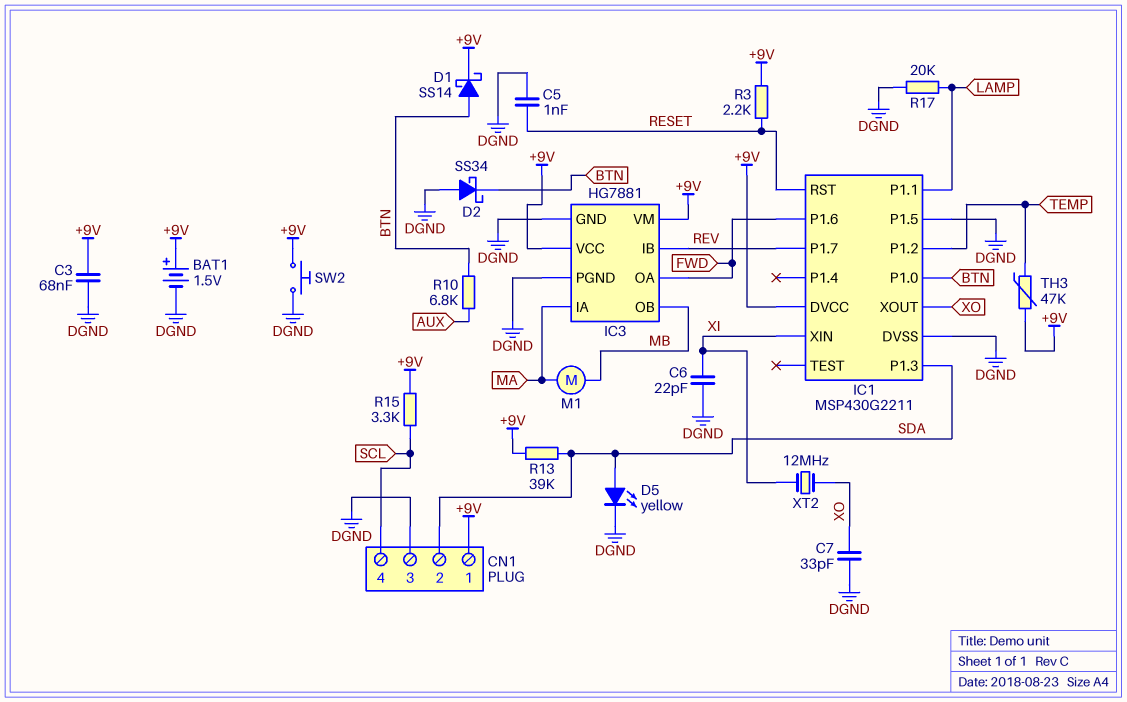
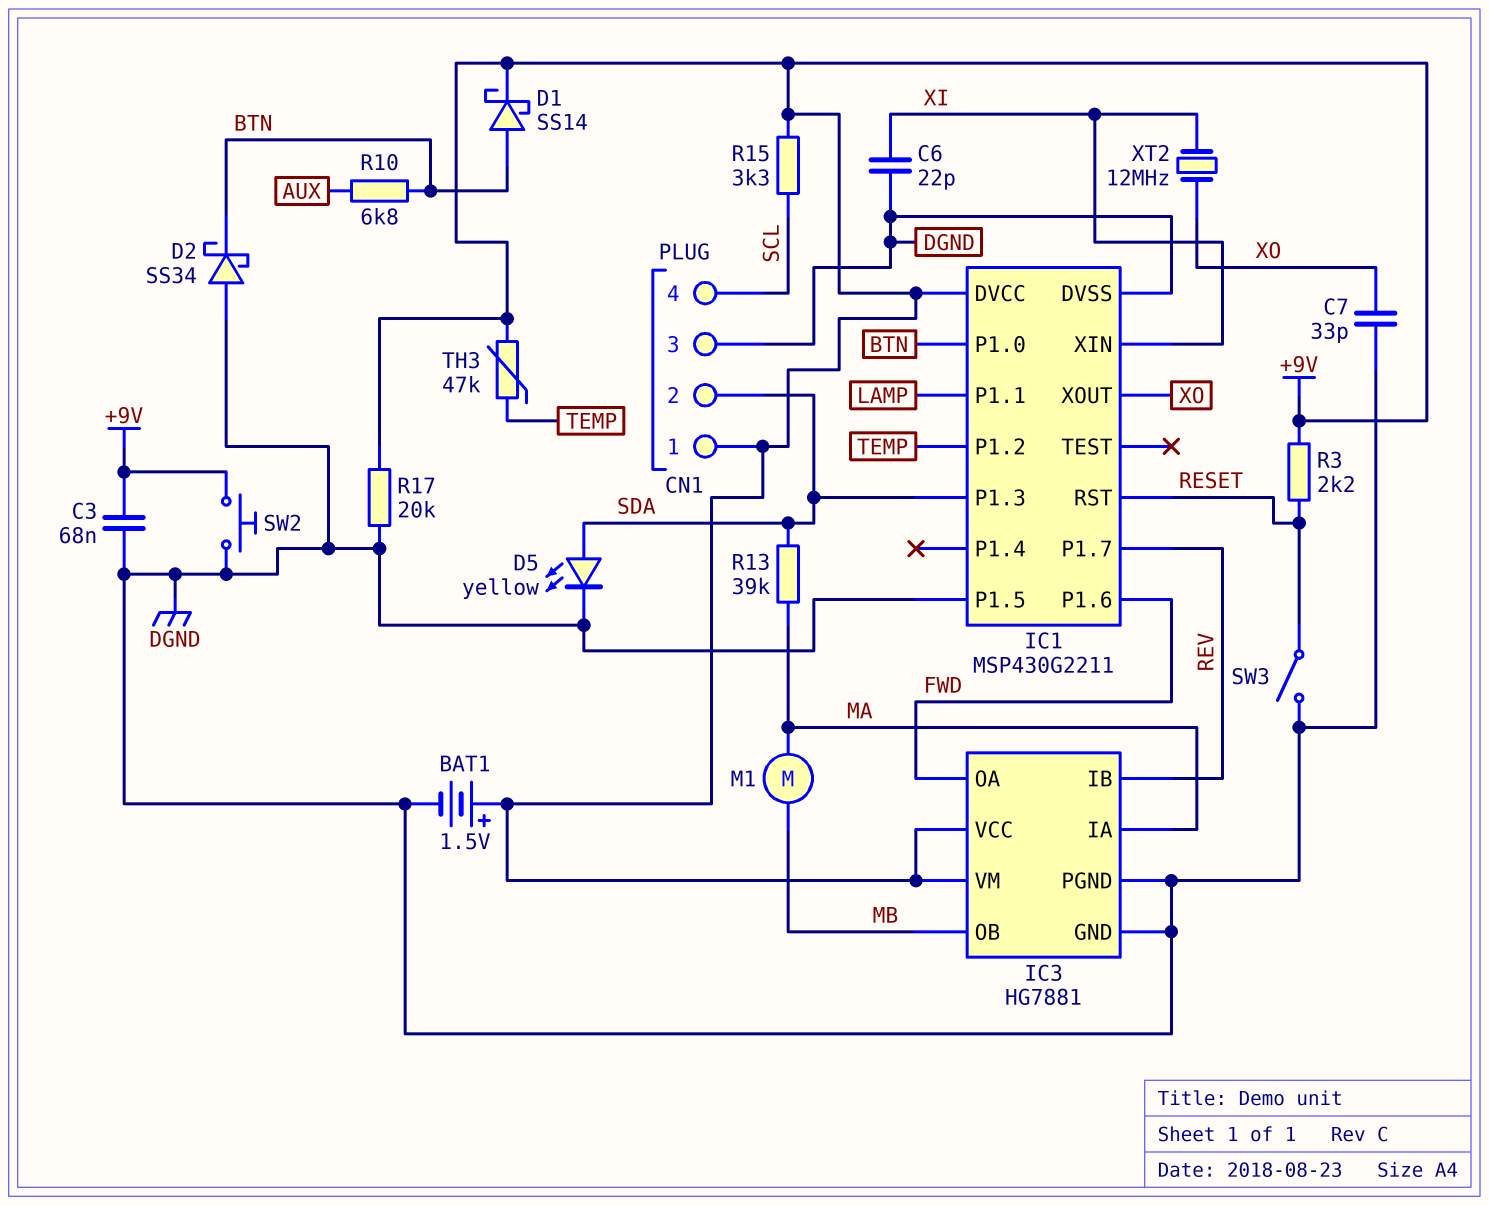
C5: 1nF (DGND, RESET) -> none
R13: 39k (+9V, SDA) -> 39k (MA, SDA)
R17: 20k (DGND, LAMP) -> 20k (+9V, DGND)
SW3: none -> switch (DGND, RESET)

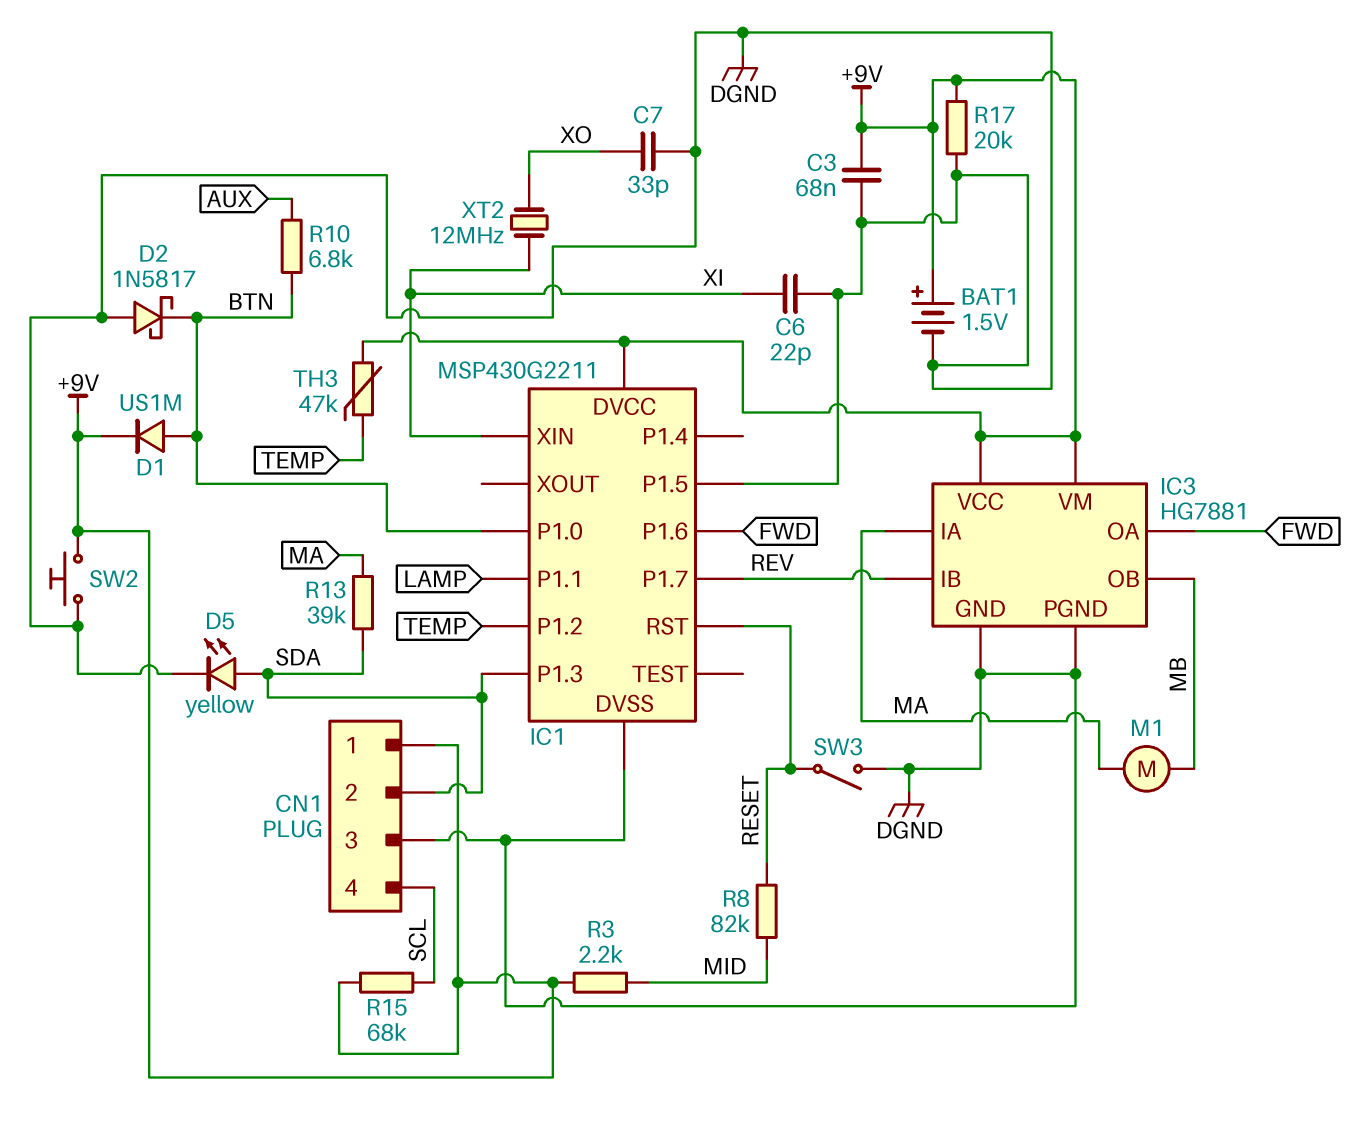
D1: schottky SS14 (A BTN, K +9V) -> diode US1M (A BTN, K +9V)
D2: schottky SS34 (A DGND, K BTN) -> schottky 1N5817 (A DGND, K BTN)
IC1 pin XOUT: XO -> none
R3: 2.2k (+9V, RESET) -> 2.2k (+9V, MID)
R8: none -> 82k (MID, RESET)
R15: 3.3k (+9V, SCL) -> 68k (+9V, SCL)

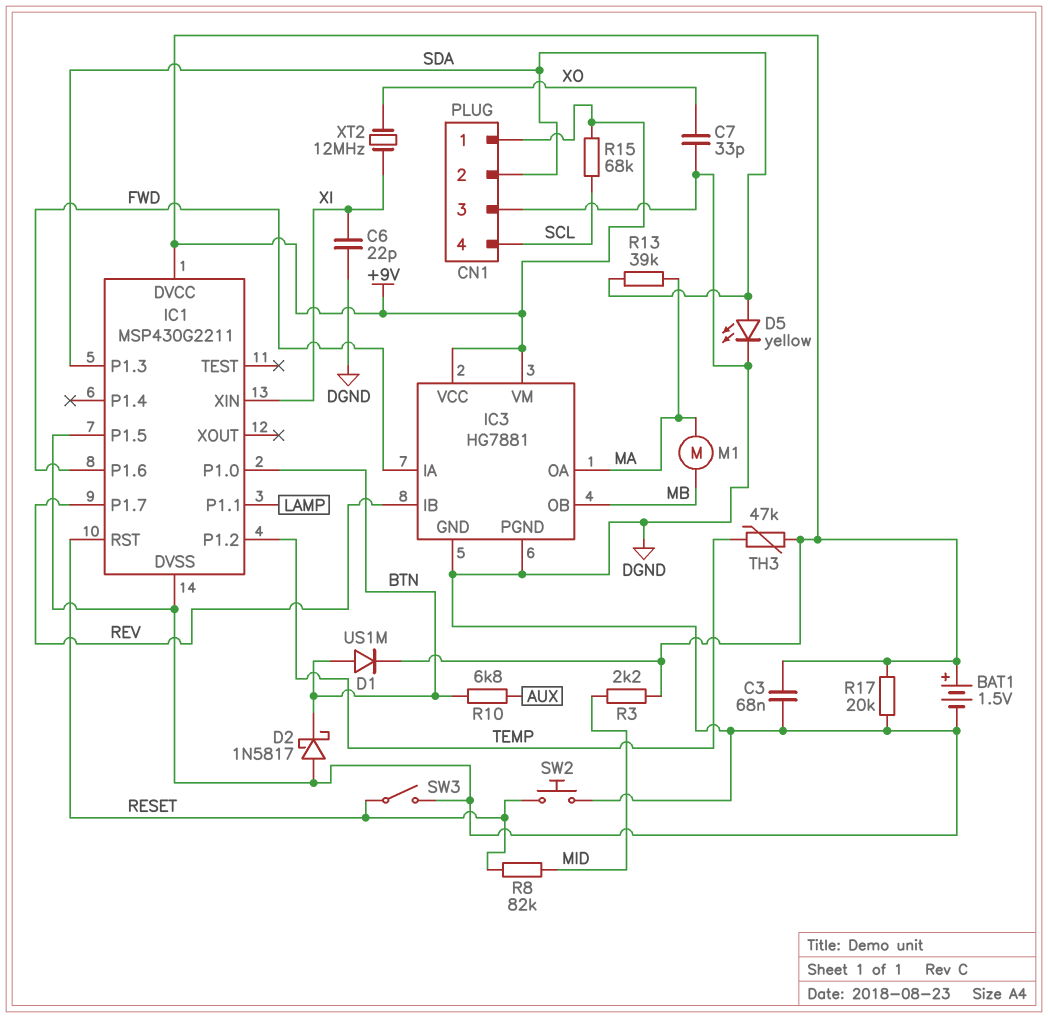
IC3 pin IA: MA -> FWD
IC3 pin OA: FWD -> MA
SW2: button (+9V, DGND) -> button (DGND, RESET)

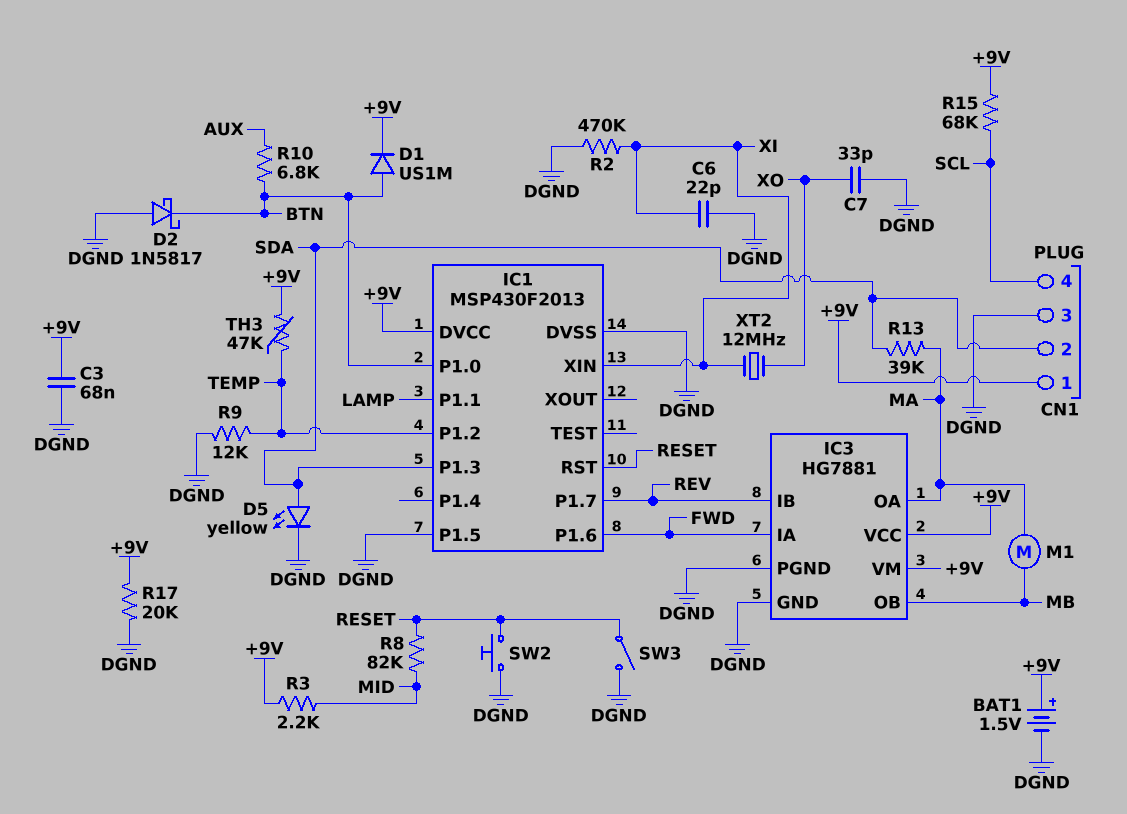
IC1: MSP430G2211 -> MSP430F2013
R2: none -> 470k (DGND, XI)
R9: none -> 12k (DGND, TEMP)

